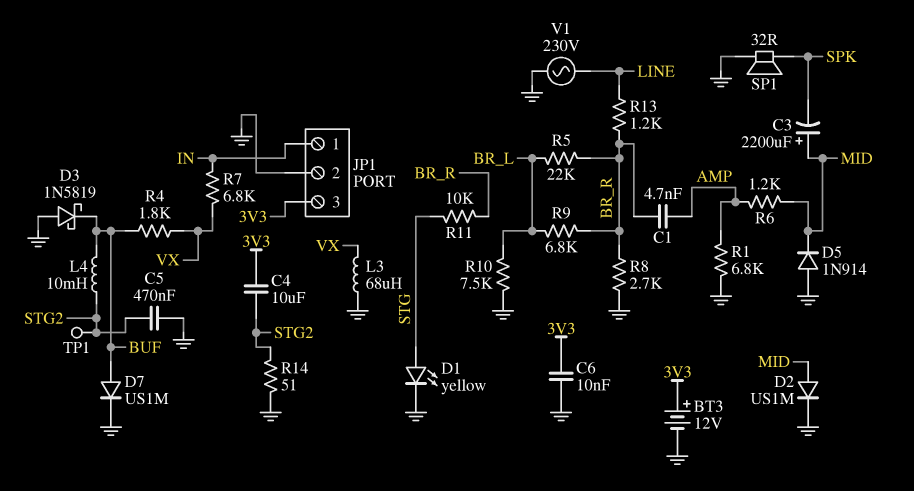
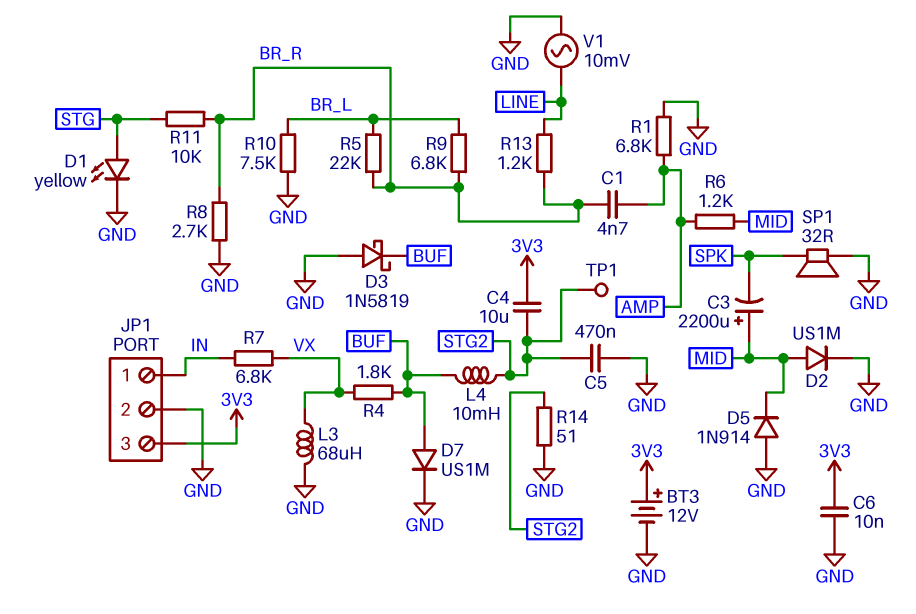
V1: AC 230V (GND, LINE) -> AC 10mV (GND, LINE)

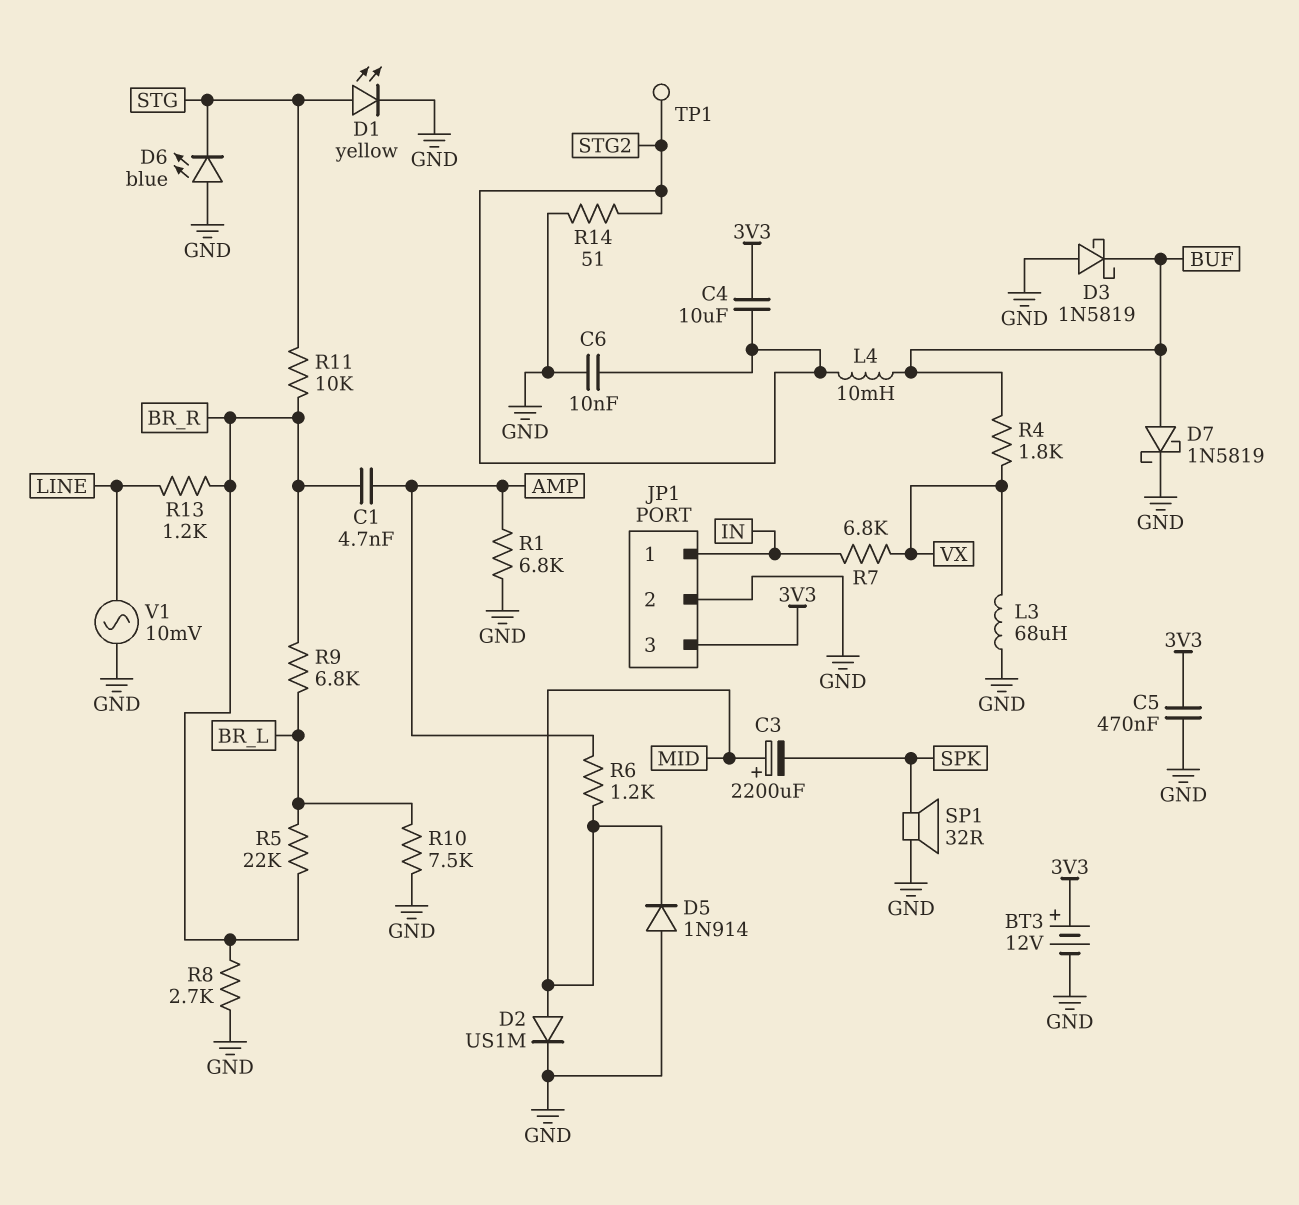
C5: 470nF (GND, STG2) -> 470nF (3V3, GND)
C6: 10nF (3V3, GND) -> 10nF (GND, STG2)
D6: none -> LED blue (A GND, K STG)
D7: diode US1M (A BUF, K GND) -> schottky 1N5819 (A BUF, K GND)

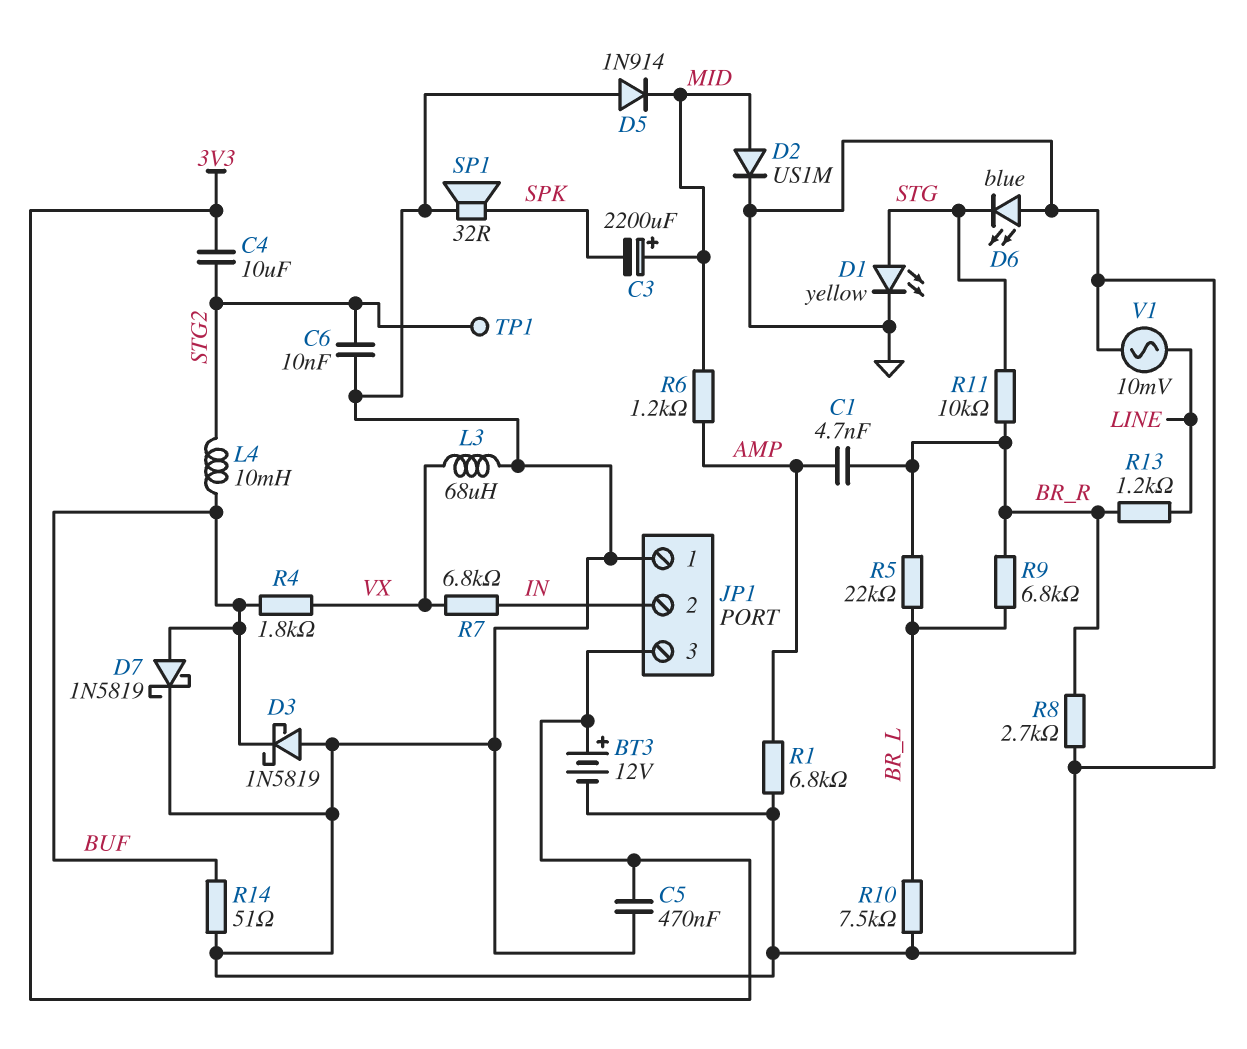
JP1 pin 1: IN -> GND
JP1 pin 2: GND -> IN
R14: 51 (GND, STG2) -> 51 (BUF, GND)

